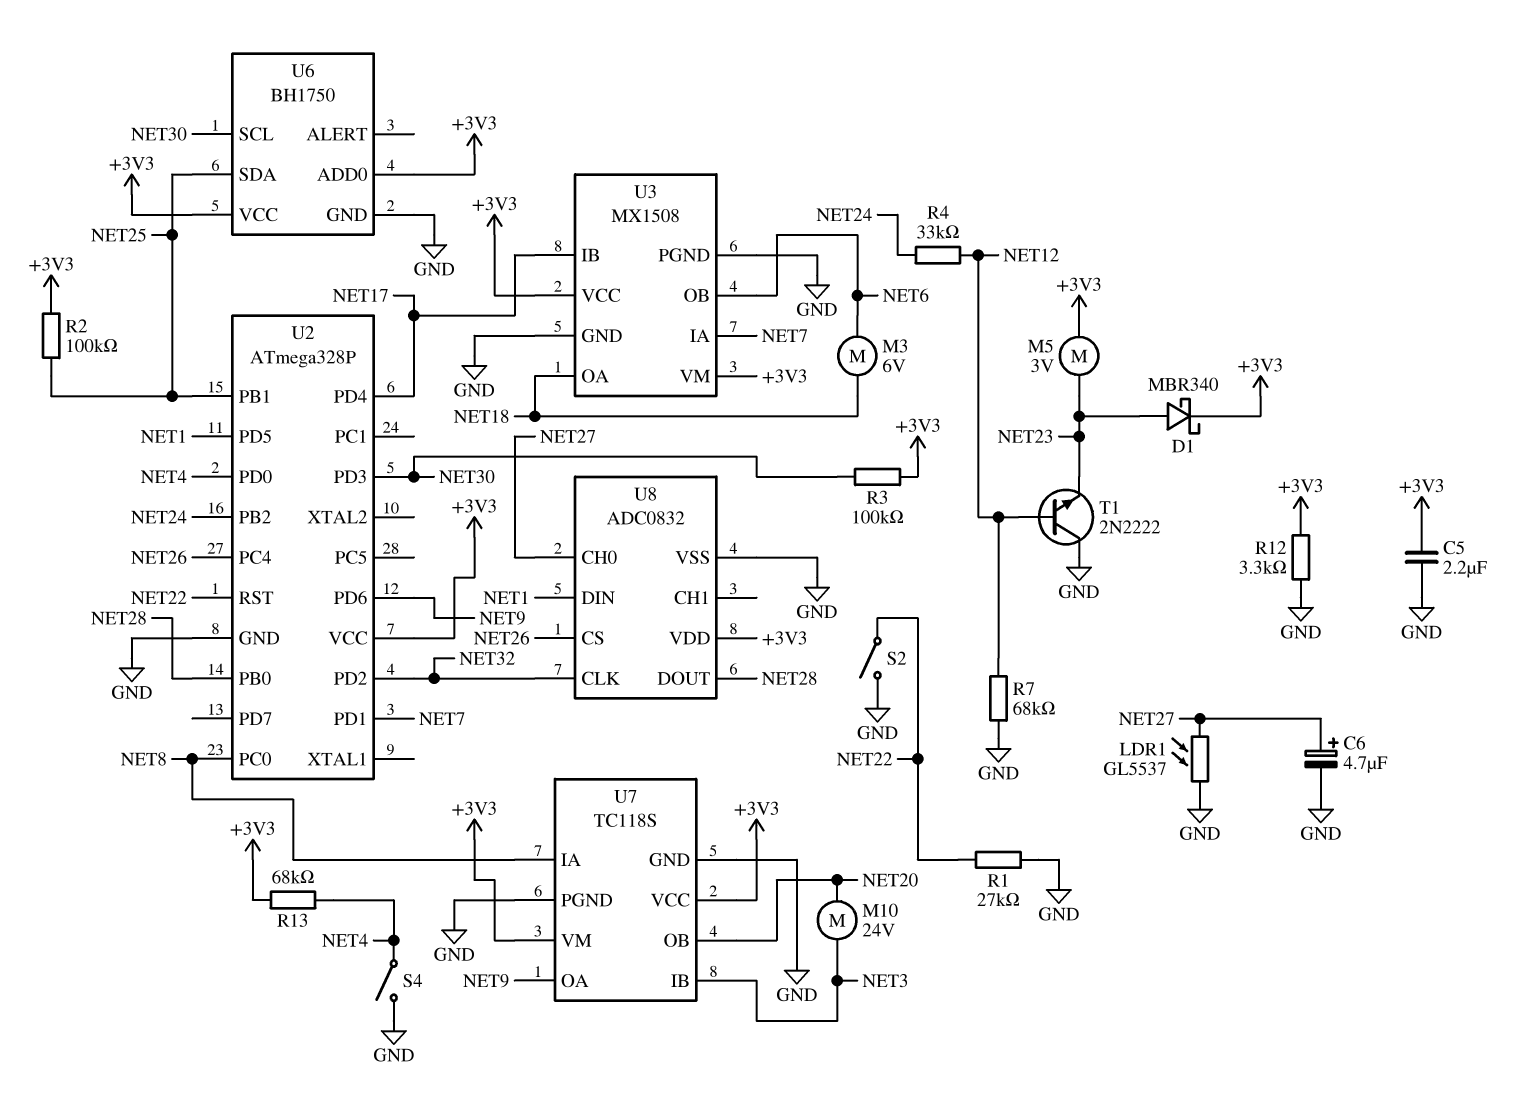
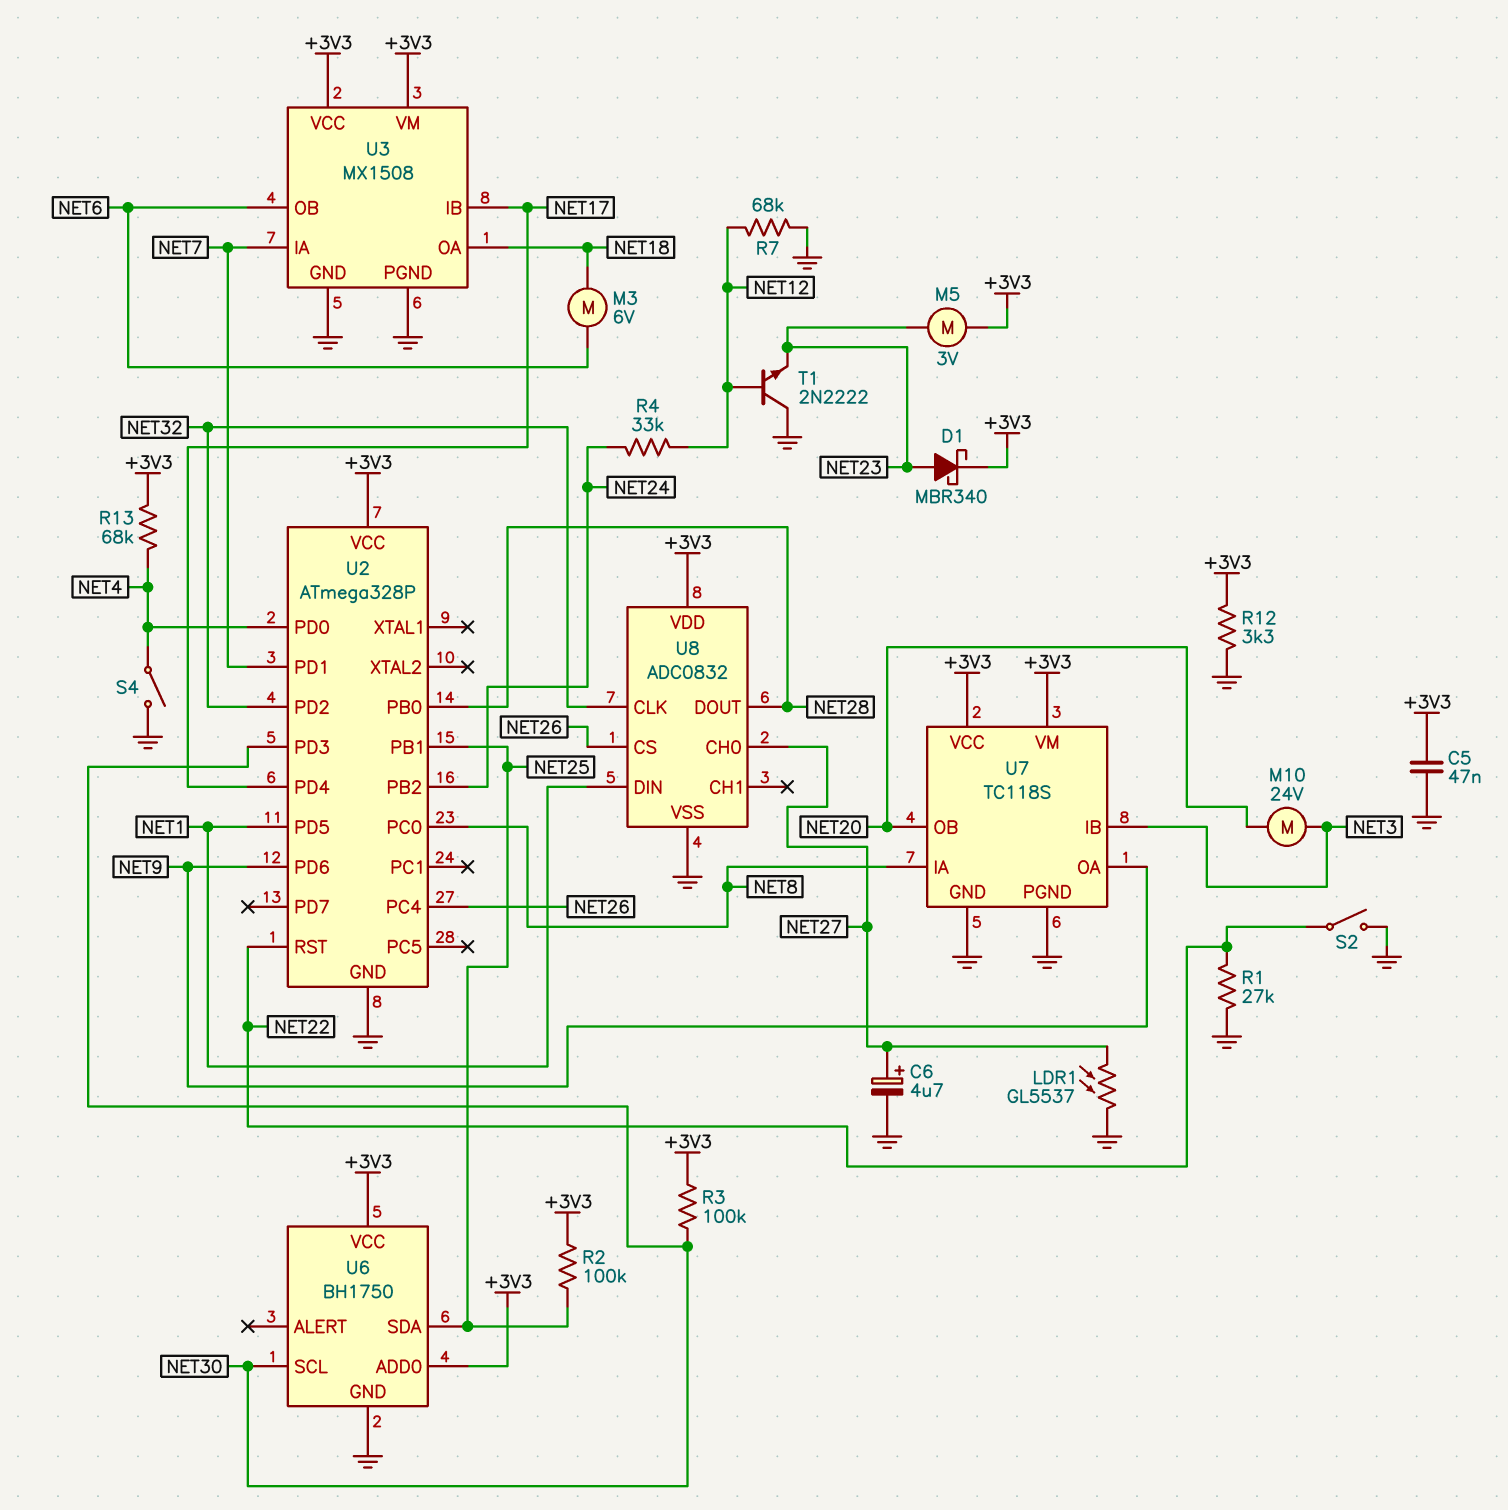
C5: 2.2uF (+3V3, GND) -> 47nF (+3V3, GND)

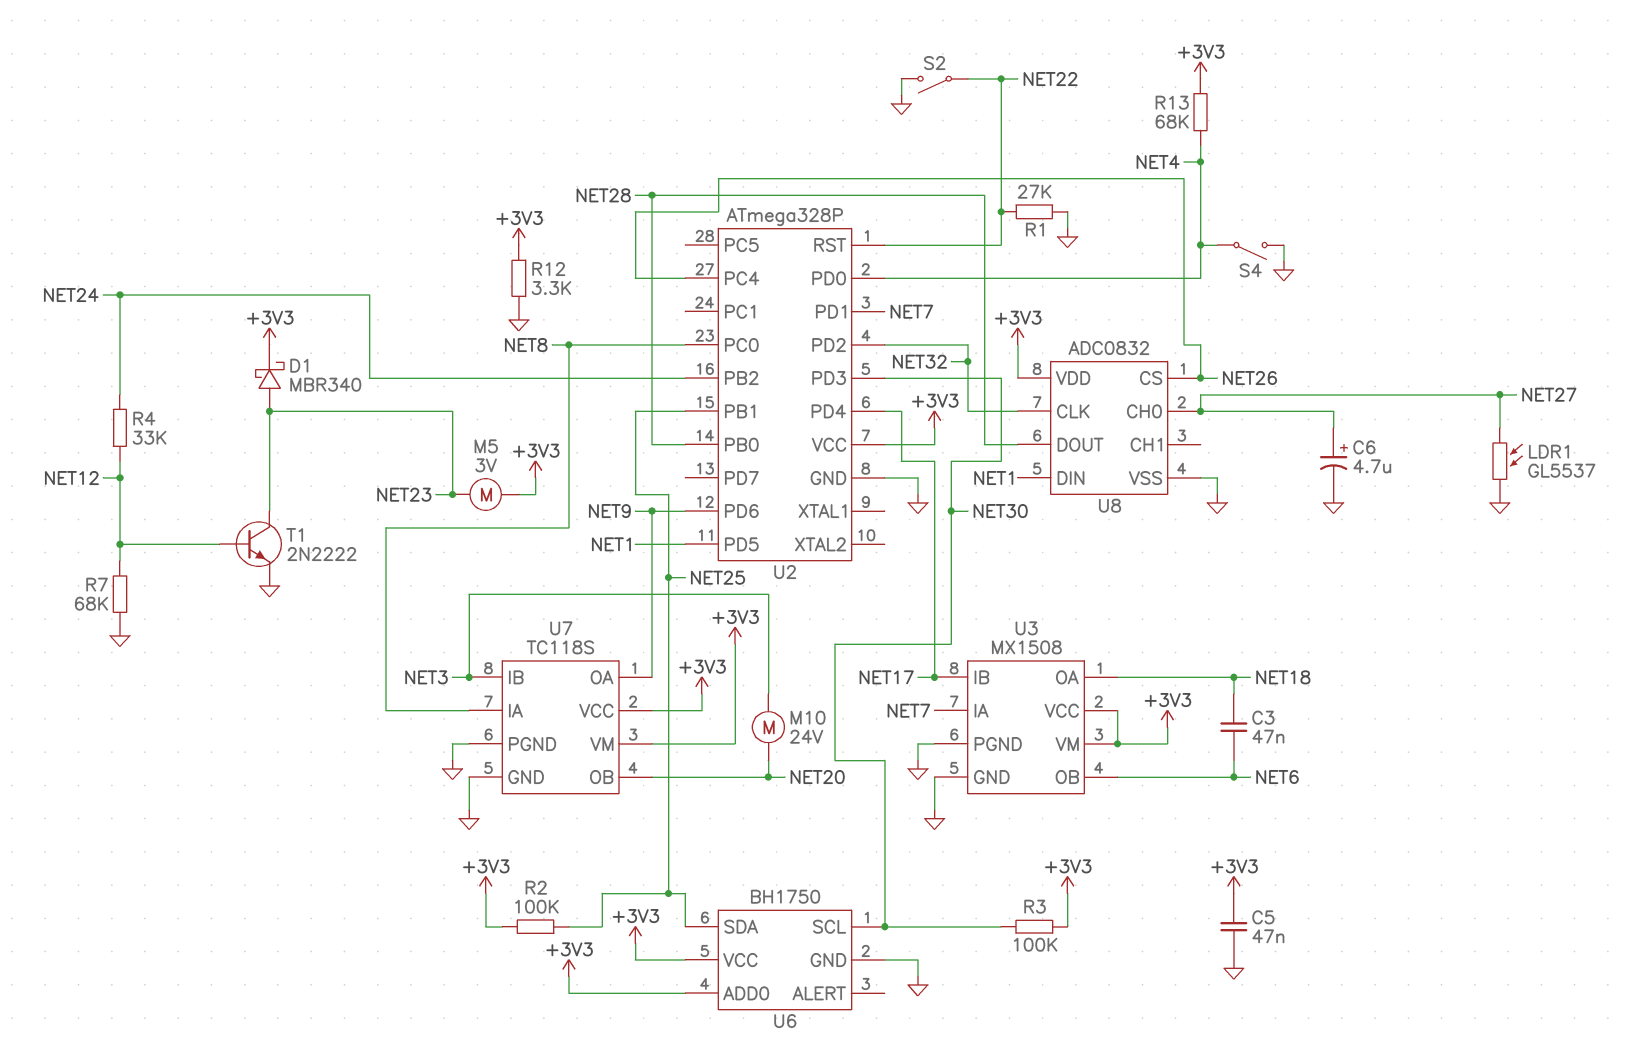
C3: none -> 47nF (NET6, NET18)
M3: motor 6V (NET6, NET18) -> none
T1: NPN 2N2222 (B NET12, C GND, E NET23) -> NPN 2N2222 (B NET12, C NET23, E GND)

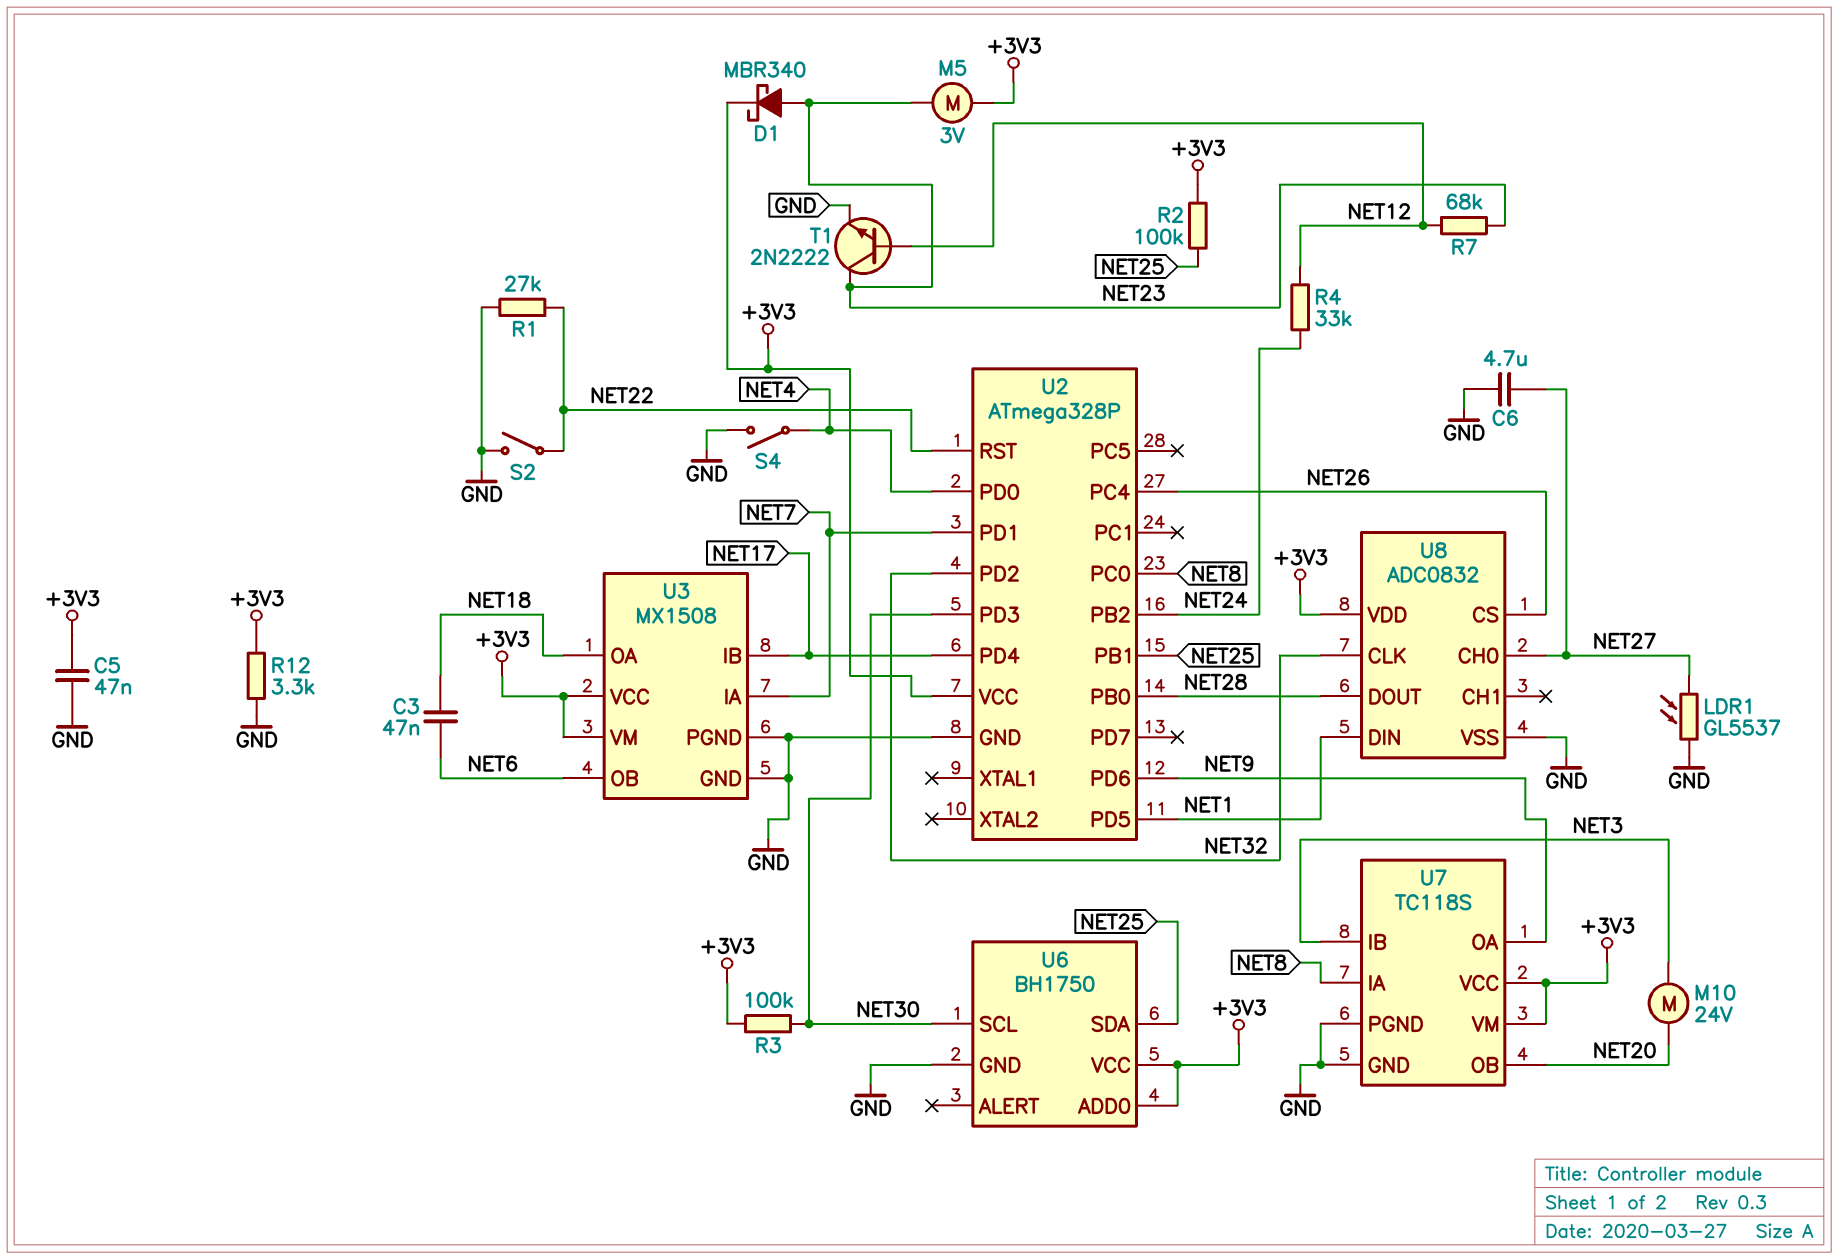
C6: 4.7uF (plus NET27, minus GND) -> 4.7uF (GND, NET27)
R7: 68k (GND, NET12) -> 68k (NET12, NET23)
R13: 68k (+3V3, NET4) -> none

